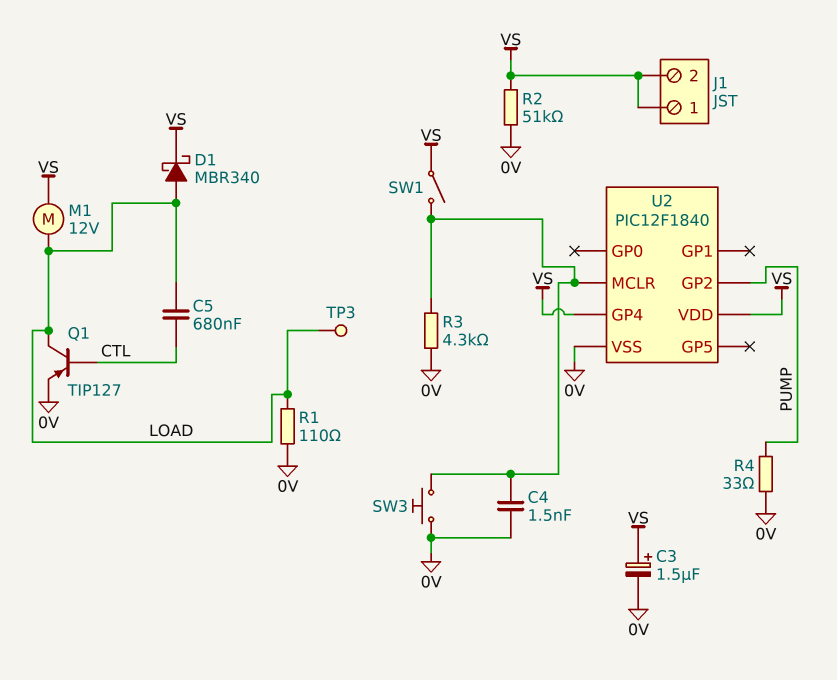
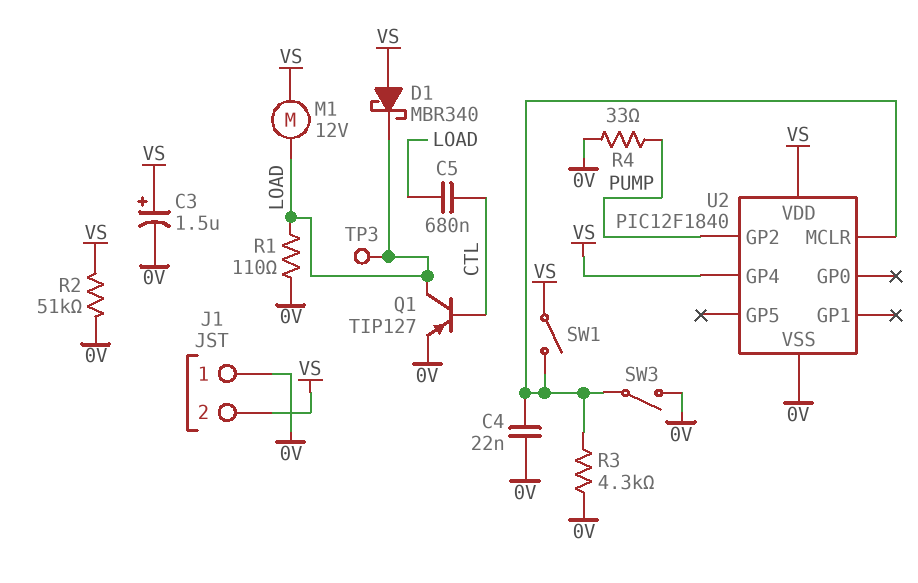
C4: 1.5nF (0V, U2/MCLR) -> 22nF (0V, U2/MCLR)
D1: schottky MBR340 (A LOAD, K VS) -> schottky MBR340 (A VS, K LOAD)
J1 pin 1: VS -> 0V
SW3: button (0V, U2/MCLR) -> switch (0V, U2/MCLR)

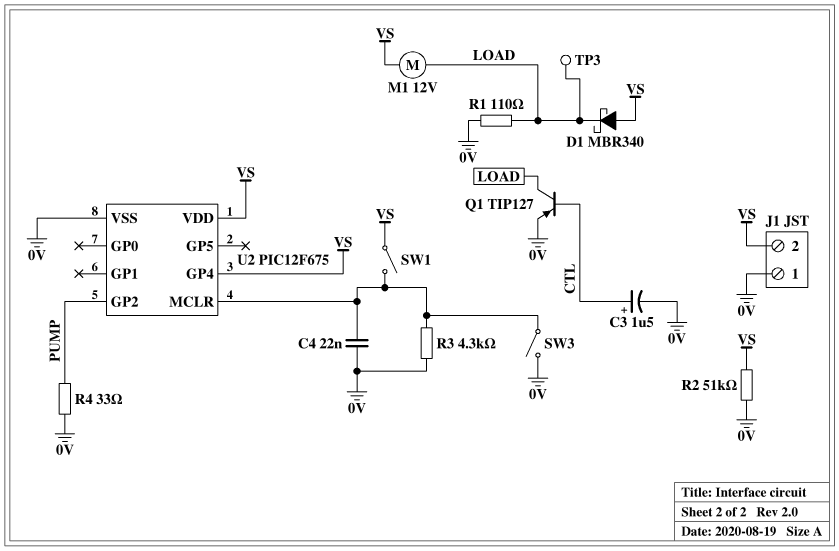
C3: 1.5uF (plus VS, minus 0V) -> 1.5uF (plus CTL, minus 0V)
C5: 680nF (CTL, LOAD) -> none
U2: PIC12F1840 -> PIC12F675

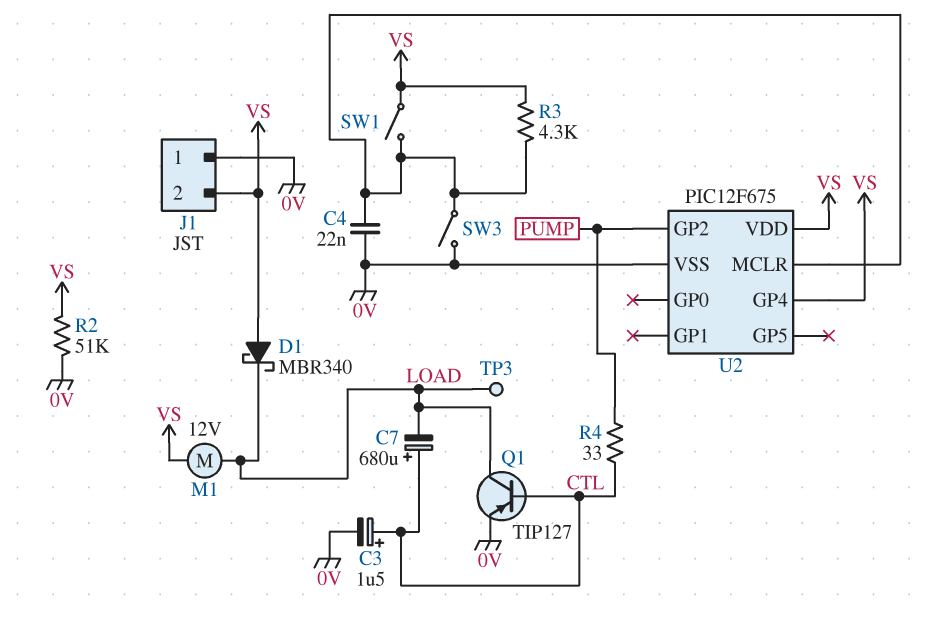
C7: none -> 680uF (plus CTL, minus LOAD)
R1: 110 (0V, LOAD) -> none
R3: 4.3k (0V, U2/MCLR) -> 4.3k (U2/MCLR, VS)
R4: 33 (0V, PUMP) -> 33 (CTL, PUMP)

